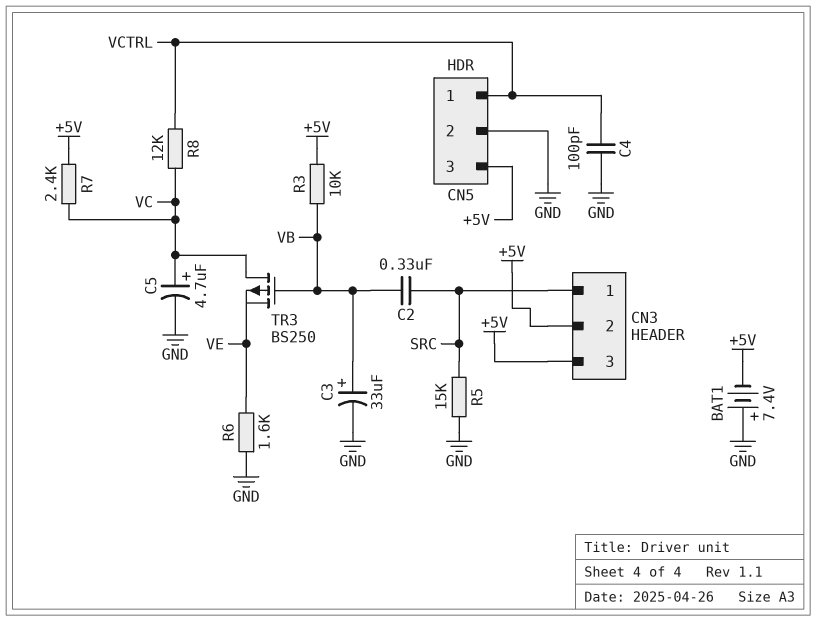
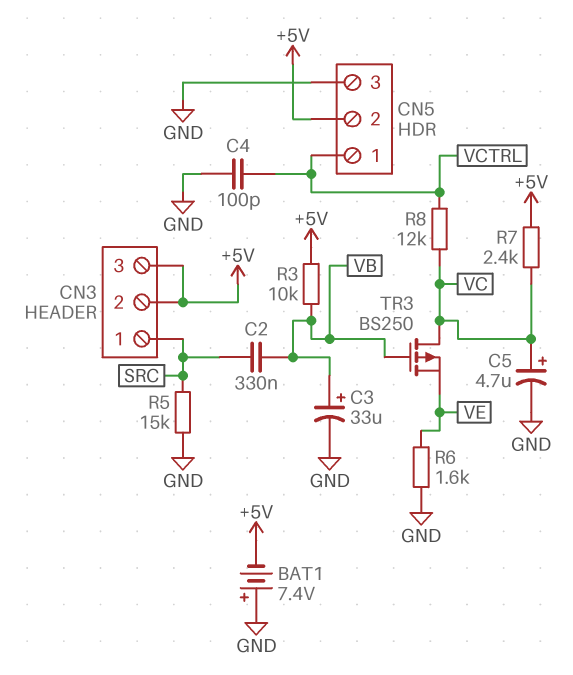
CN5 pin 2: GND -> +5V
CN5 pin 3: +5V -> GND

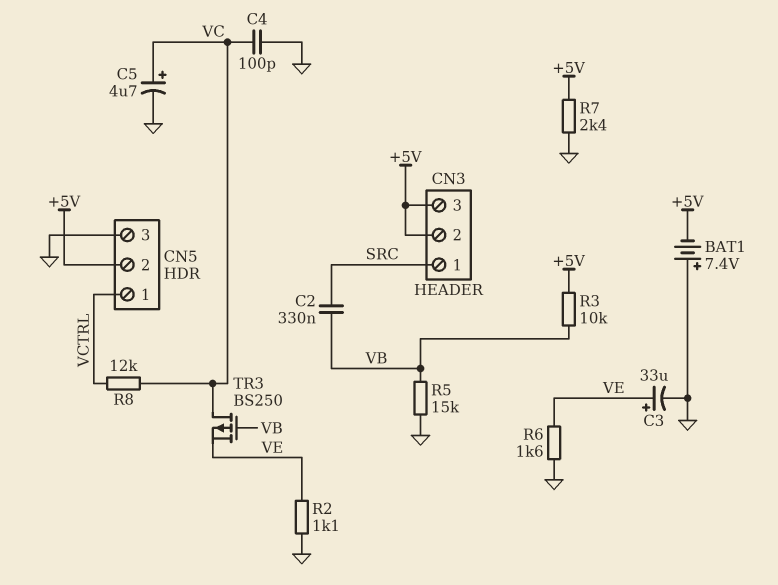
C3: 33uF (plus VB, minus GND) -> 33uF (plus VE, minus GND)
C4: 100pF (GND, VCTRL) -> 100pF (GND, VC)
R2: none -> 1.1k (GND, VE)
R5: 15k (GND, SRC) -> 15k (GND, VB)
R7: 2.4k (+5V, VC) -> 2.4k (+5V, GND)

